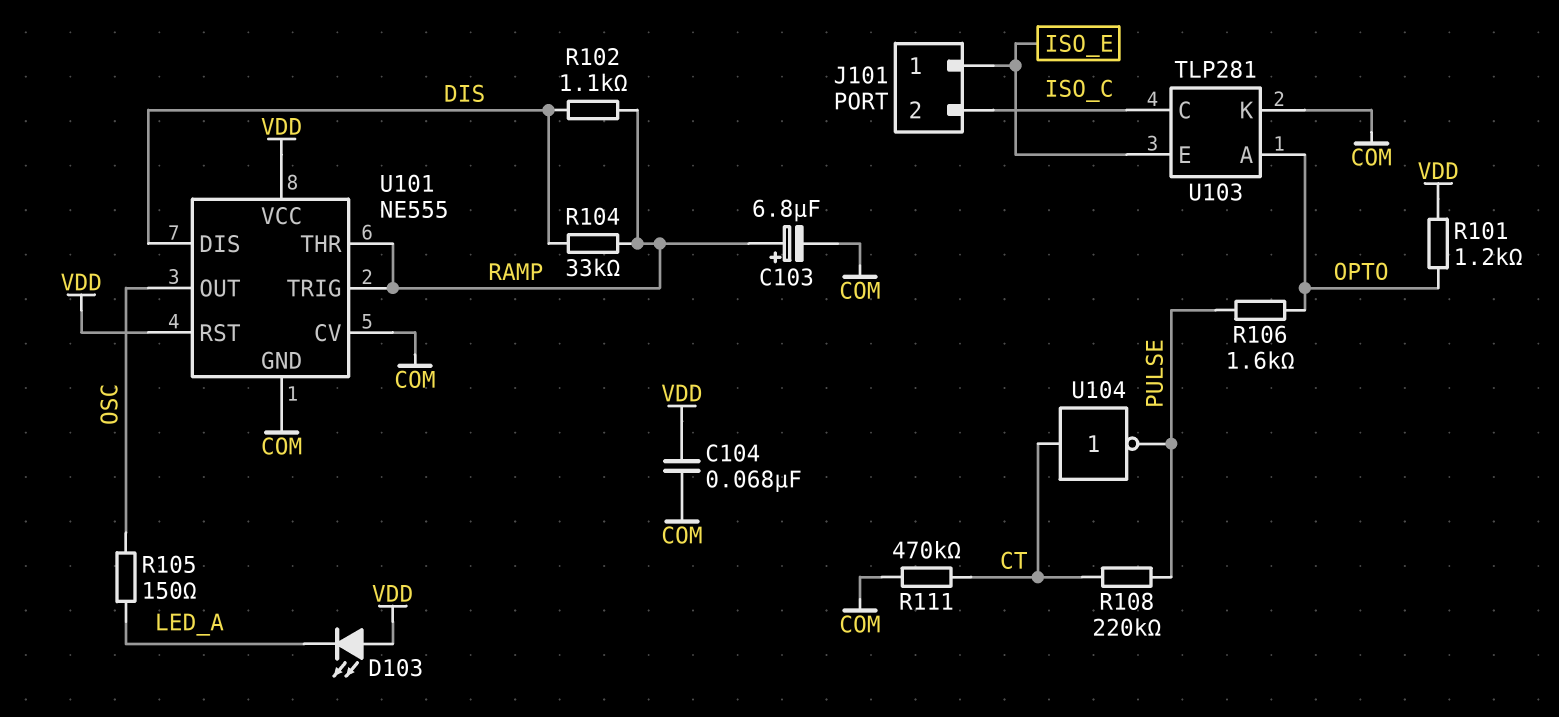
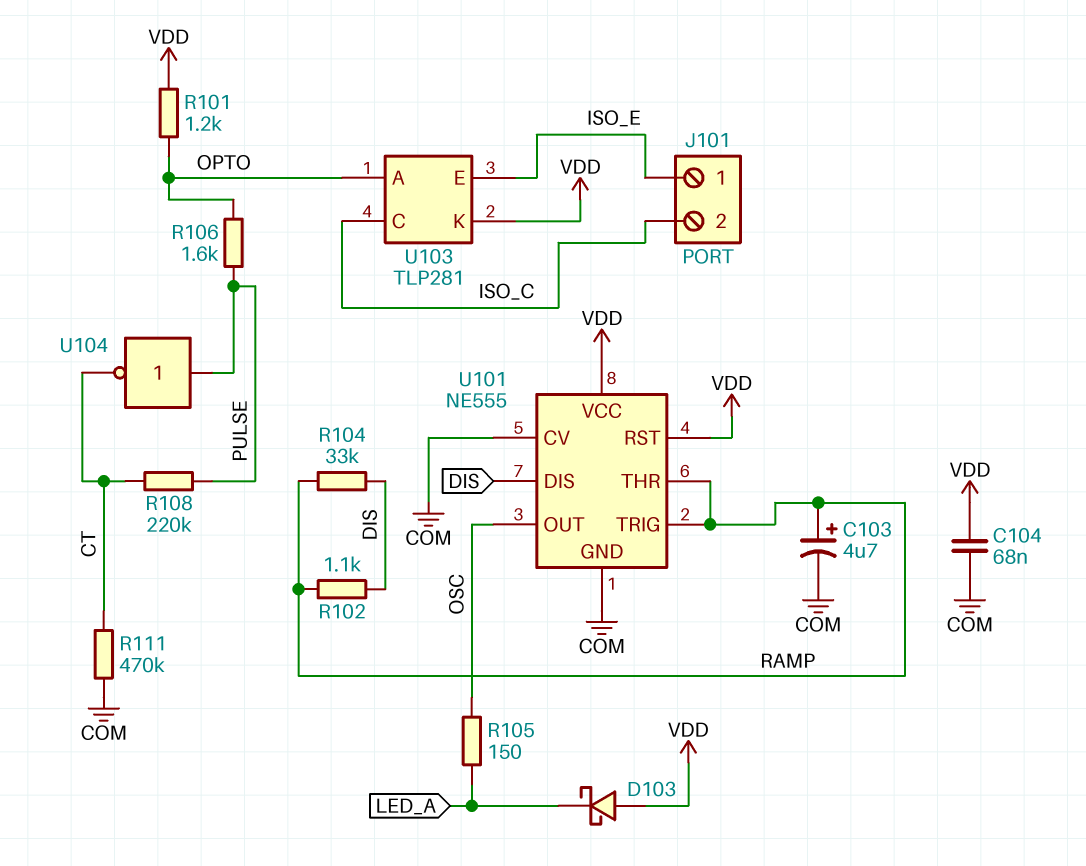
C103: 6.8uF (plus RAMP, minus COM) -> 4.7uF (plus RAMP, minus COM)
D103: LED (A VDD, K LED_A) -> schottky (A VDD, K LED_A)
U103 pin K: COM -> VDD
U104: NOT (in CT, out PULSE) -> NOT (in PULSE, out CT)

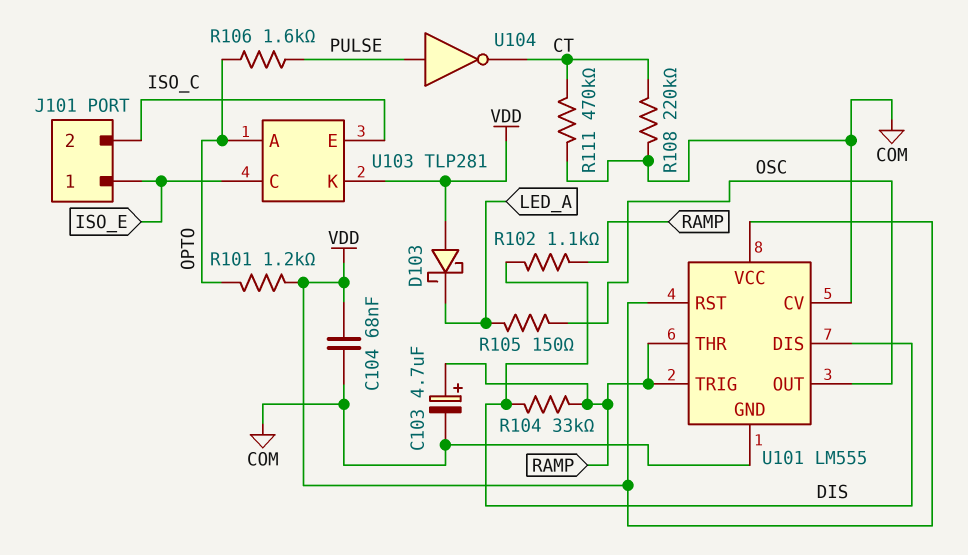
R108: 220k (CT, PULSE) -> 220k (COM, CT)
U101: NE555 -> LM555
U103 pin C: ISO_C -> ISO_E
U103 pin E: ISO_E -> ISO_C

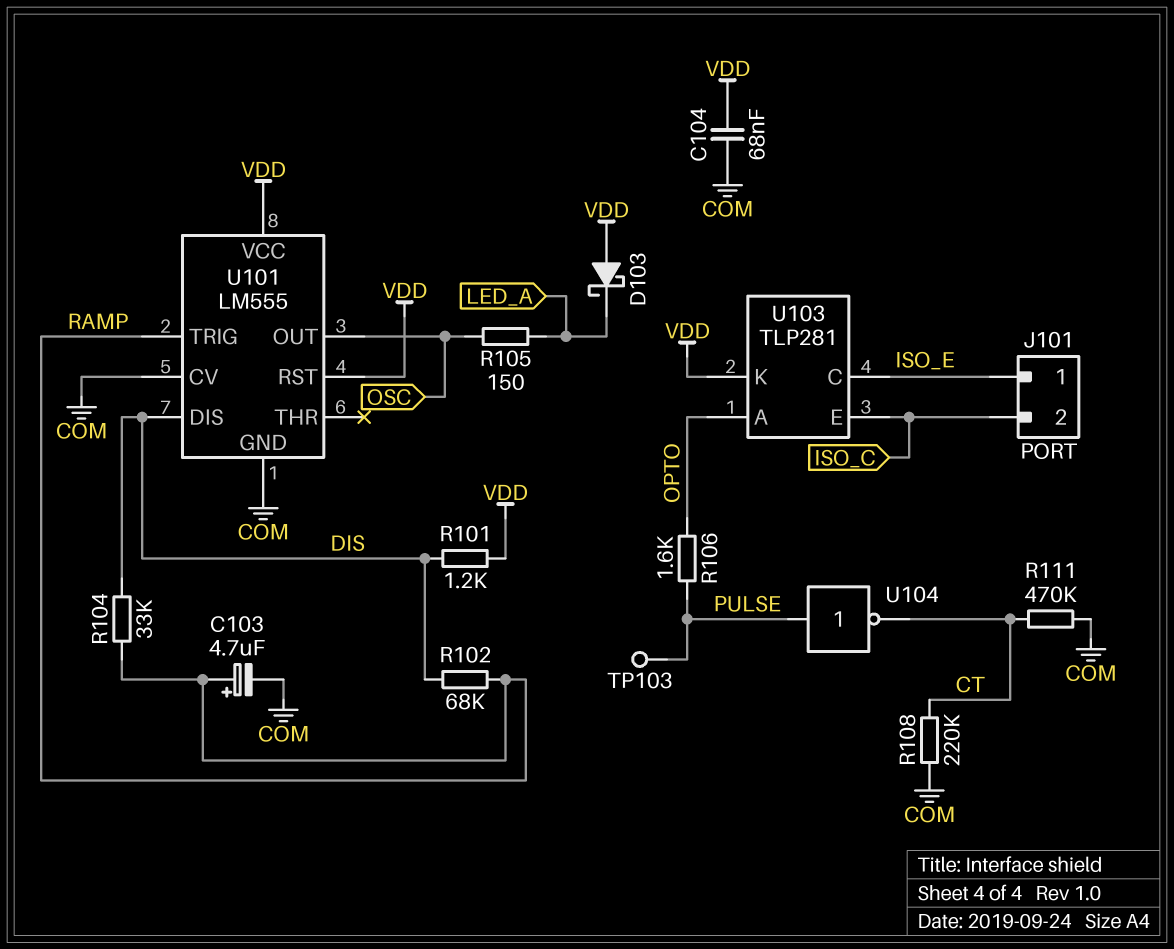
R101: 1.2k (OPTO, VDD) -> 1.2k (DIS, VDD)
R102: 1.1k (DIS, RAMP) -> 68k (DIS, RAMP)
TP103: none -> test point (PULSE)
U101 pin THR: RAMP -> none

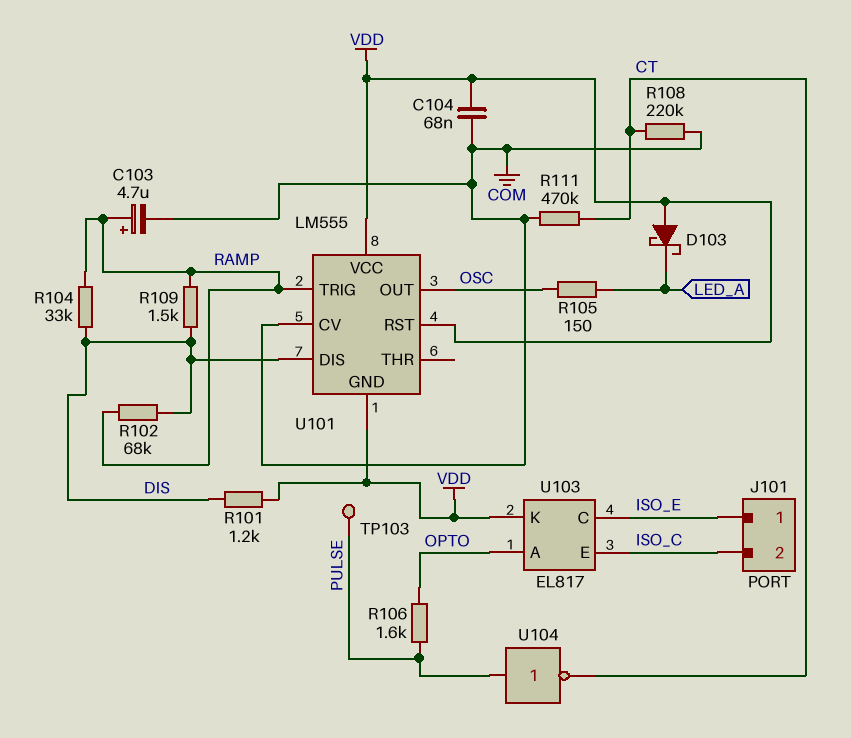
R109: none -> 1.5k (DIS, RAMP)
U101 pin GND: COM -> VDD
U103: TLP281 -> EL817

